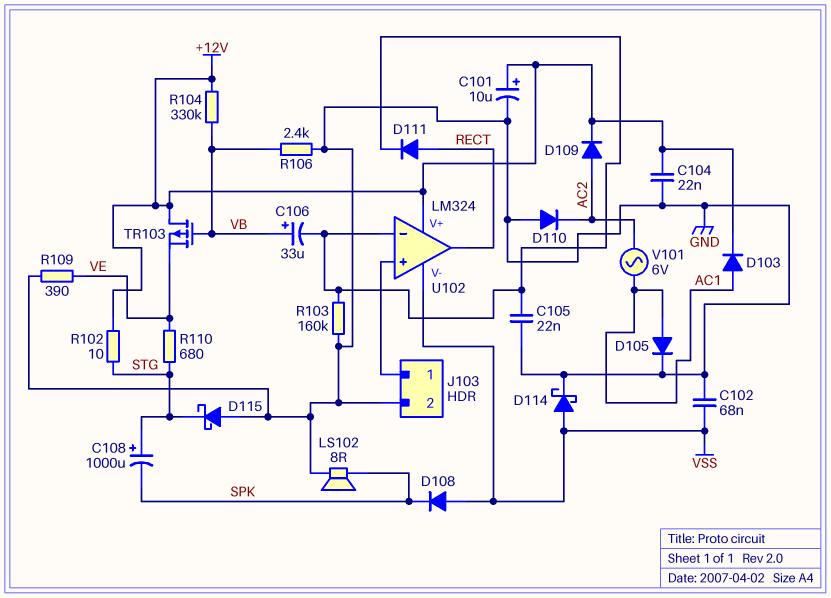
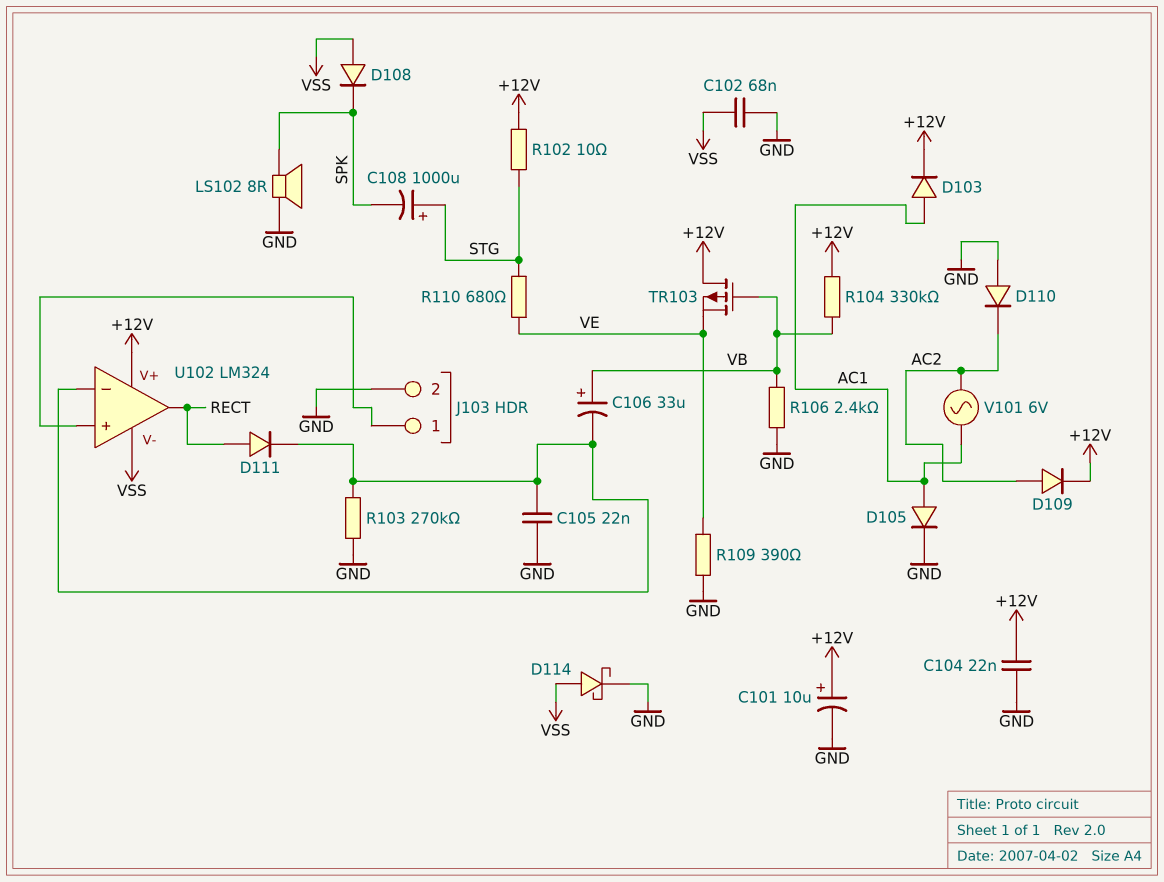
D115: schottky (A GND, K STG) -> none
R103: 160k (GND, U102/in-) -> 270k (GND, U102/in-)

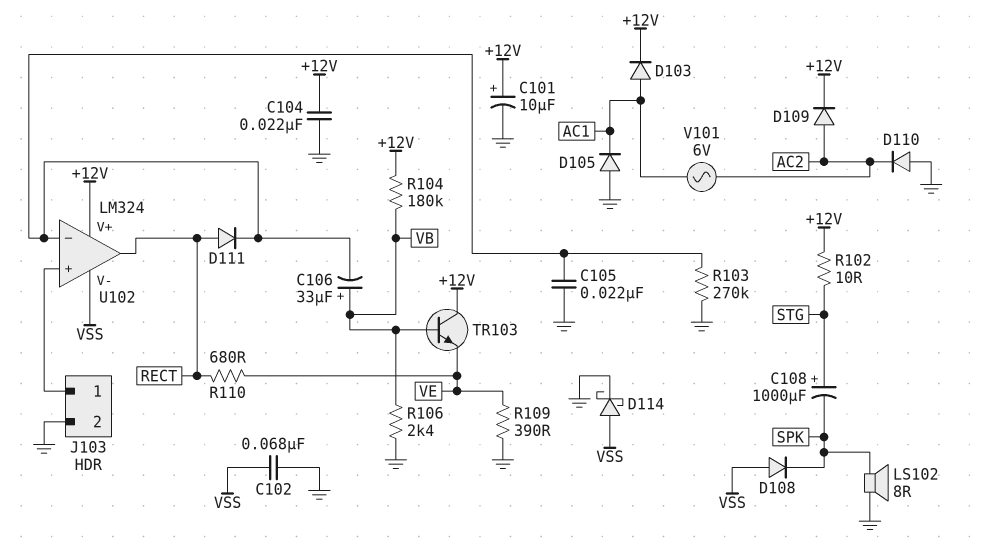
D105: diode (A AC1, K GND) -> diode (A GND, K AC1)
R104: 330k (+12V, VB) -> 180k (+12V, VB)
R110: 680 (STG, VE) -> 680 (RECT, VE)
TR103: PMOS (G VB, D +12V, S VE) -> NPN (B VB, C +12V, E VE)

